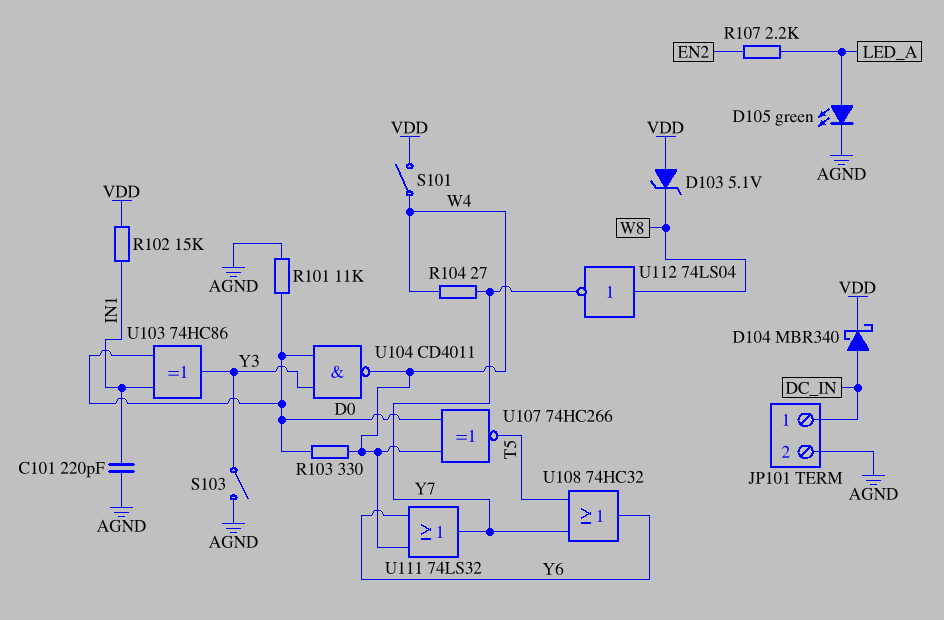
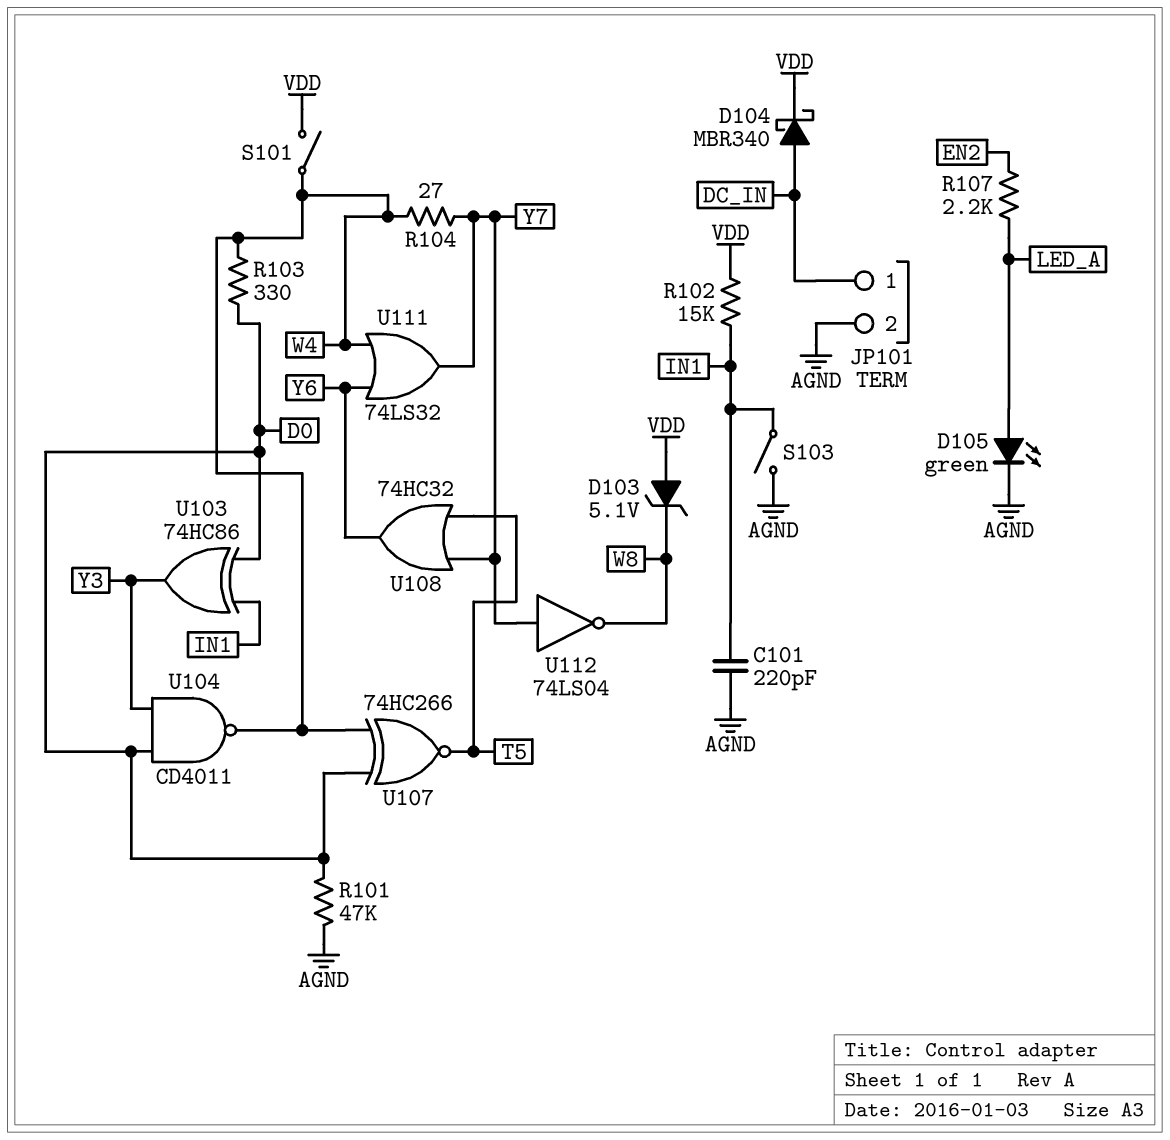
R101: 11k (AGND, D0) -> 47k (AGND, D0)
S103: switch (AGND, Y3) -> switch (AGND, IN1)
U112: NOT 74LS04 (in W8, out Y7) -> NOT 74LS04 (in Y7, out W8)

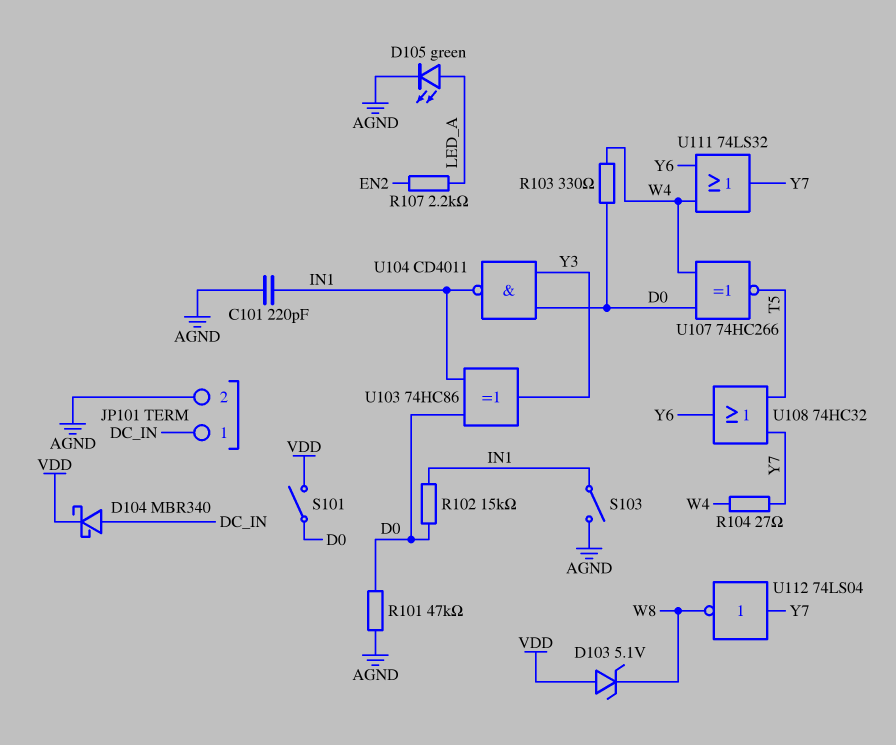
R102: 15k (IN1, VDD) -> 15k (D0, IN1)
S101: switch (VDD, W4) -> switch (D0, VDD)
U104: NAND CD4011 (in D0, in Y3, out W4) -> NAND CD4011 (in D0, in Y3, out IN1)

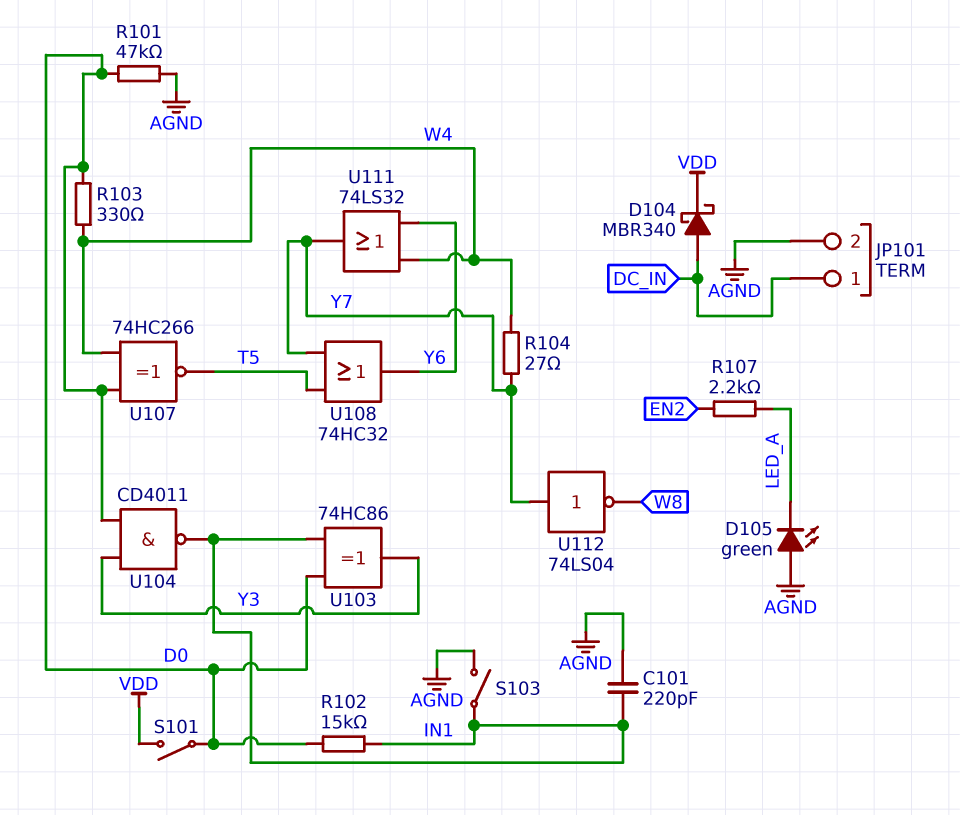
D103: zener 5.1V (A VDD, K W8) -> none
D105: LED green (A LED_A, K AGND) -> LED green (A AGND, K LED_A)

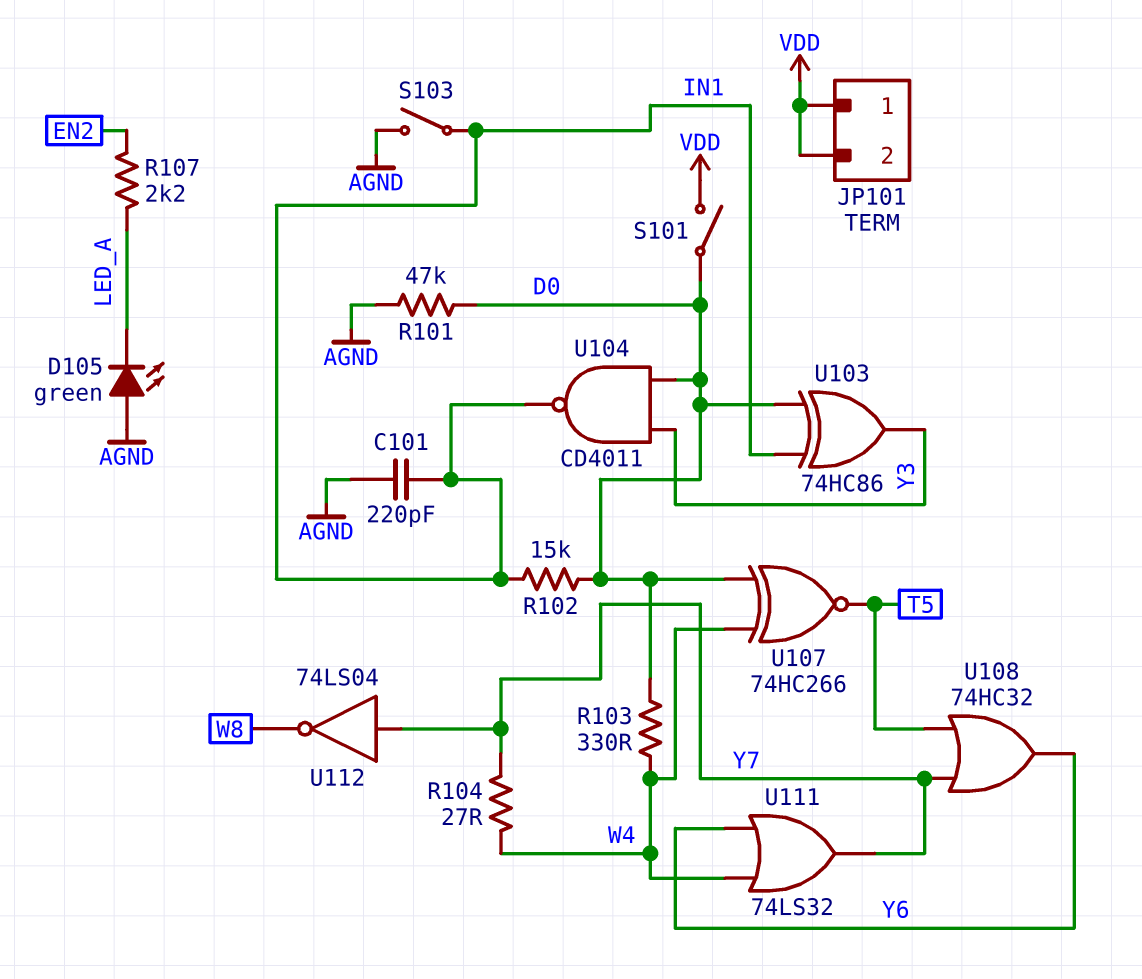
D104: schottky MBR340 (A DC_IN, K VDD) -> none
JP101 pin 1: DC_IN -> VDD
JP101 pin 2: AGND -> VDD

